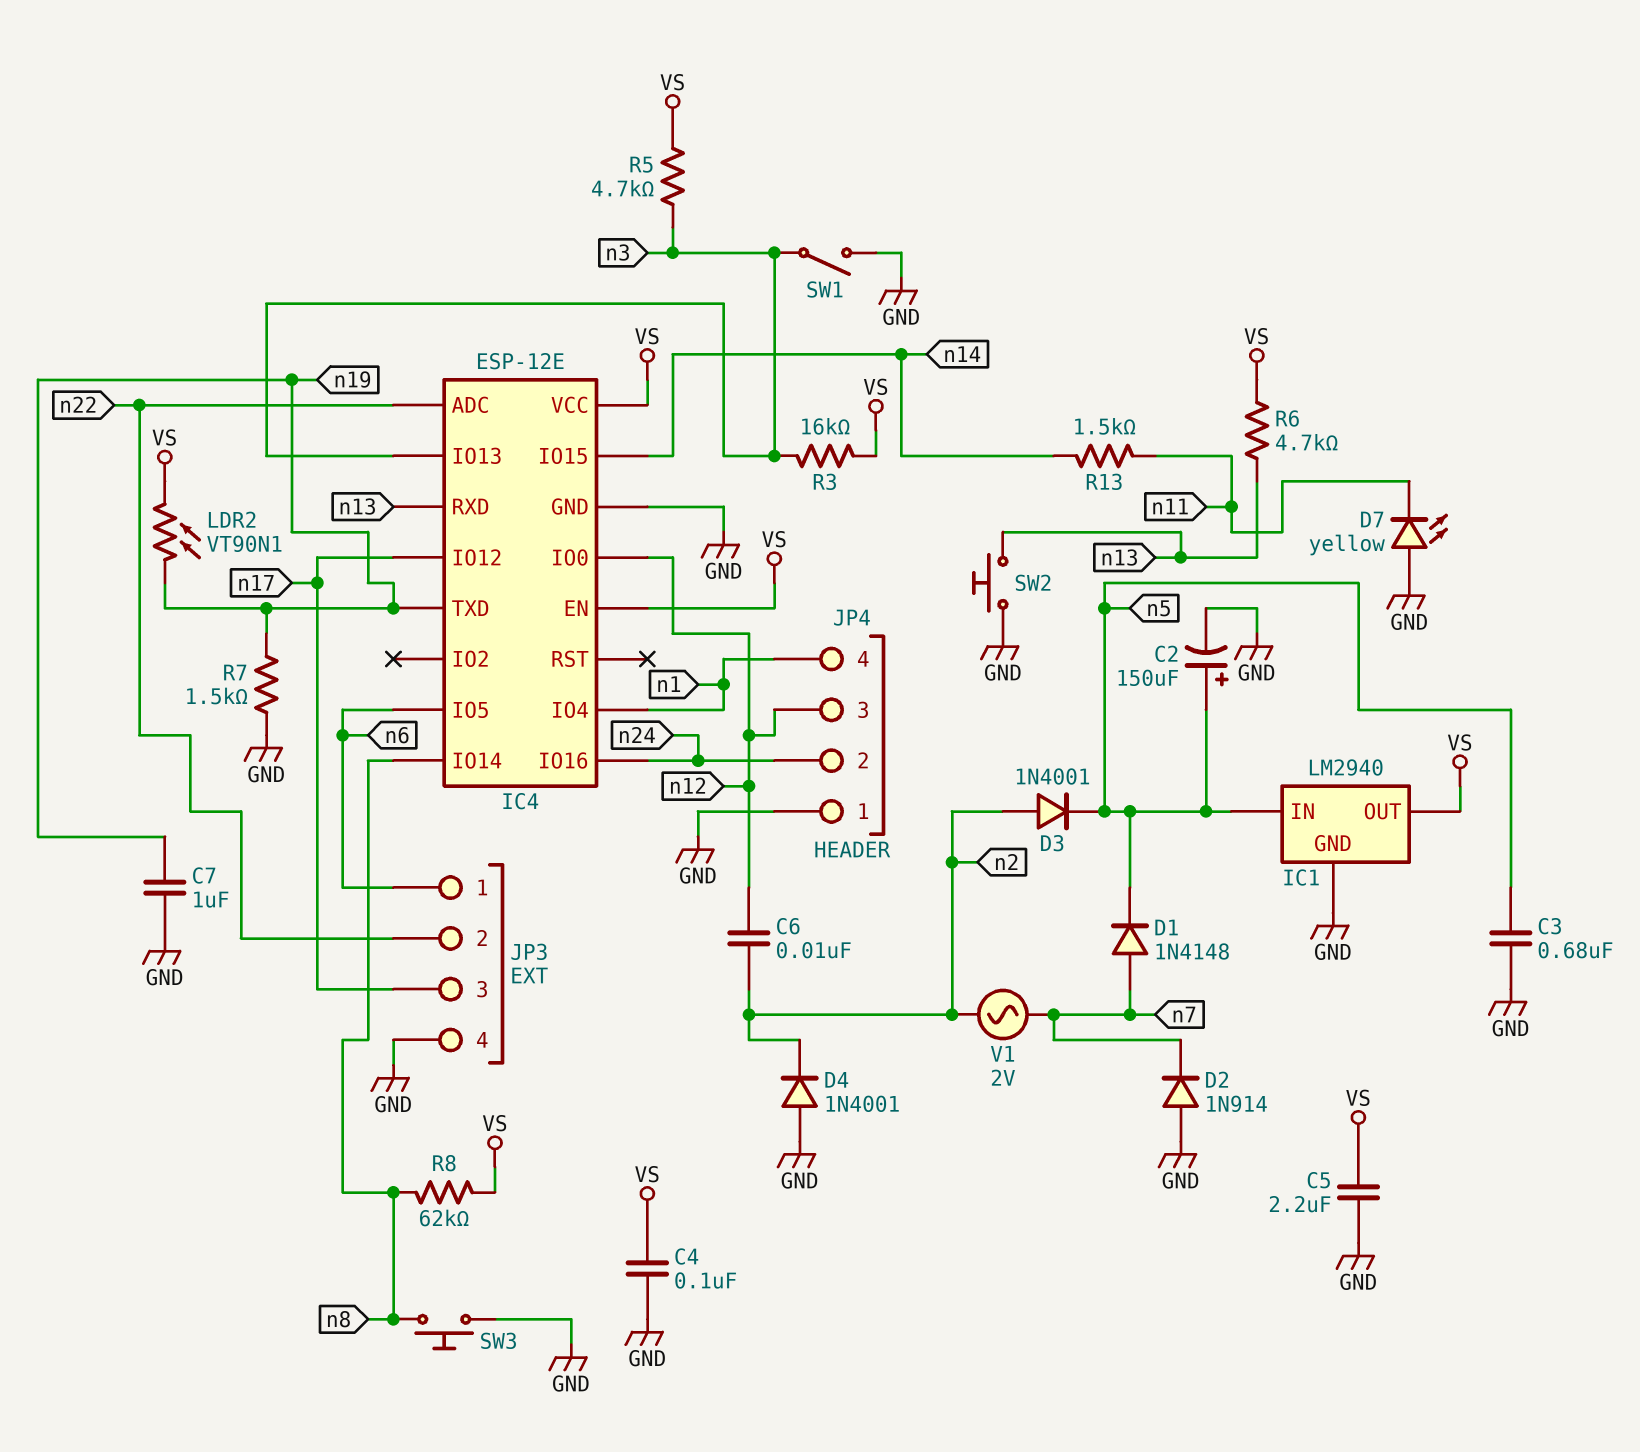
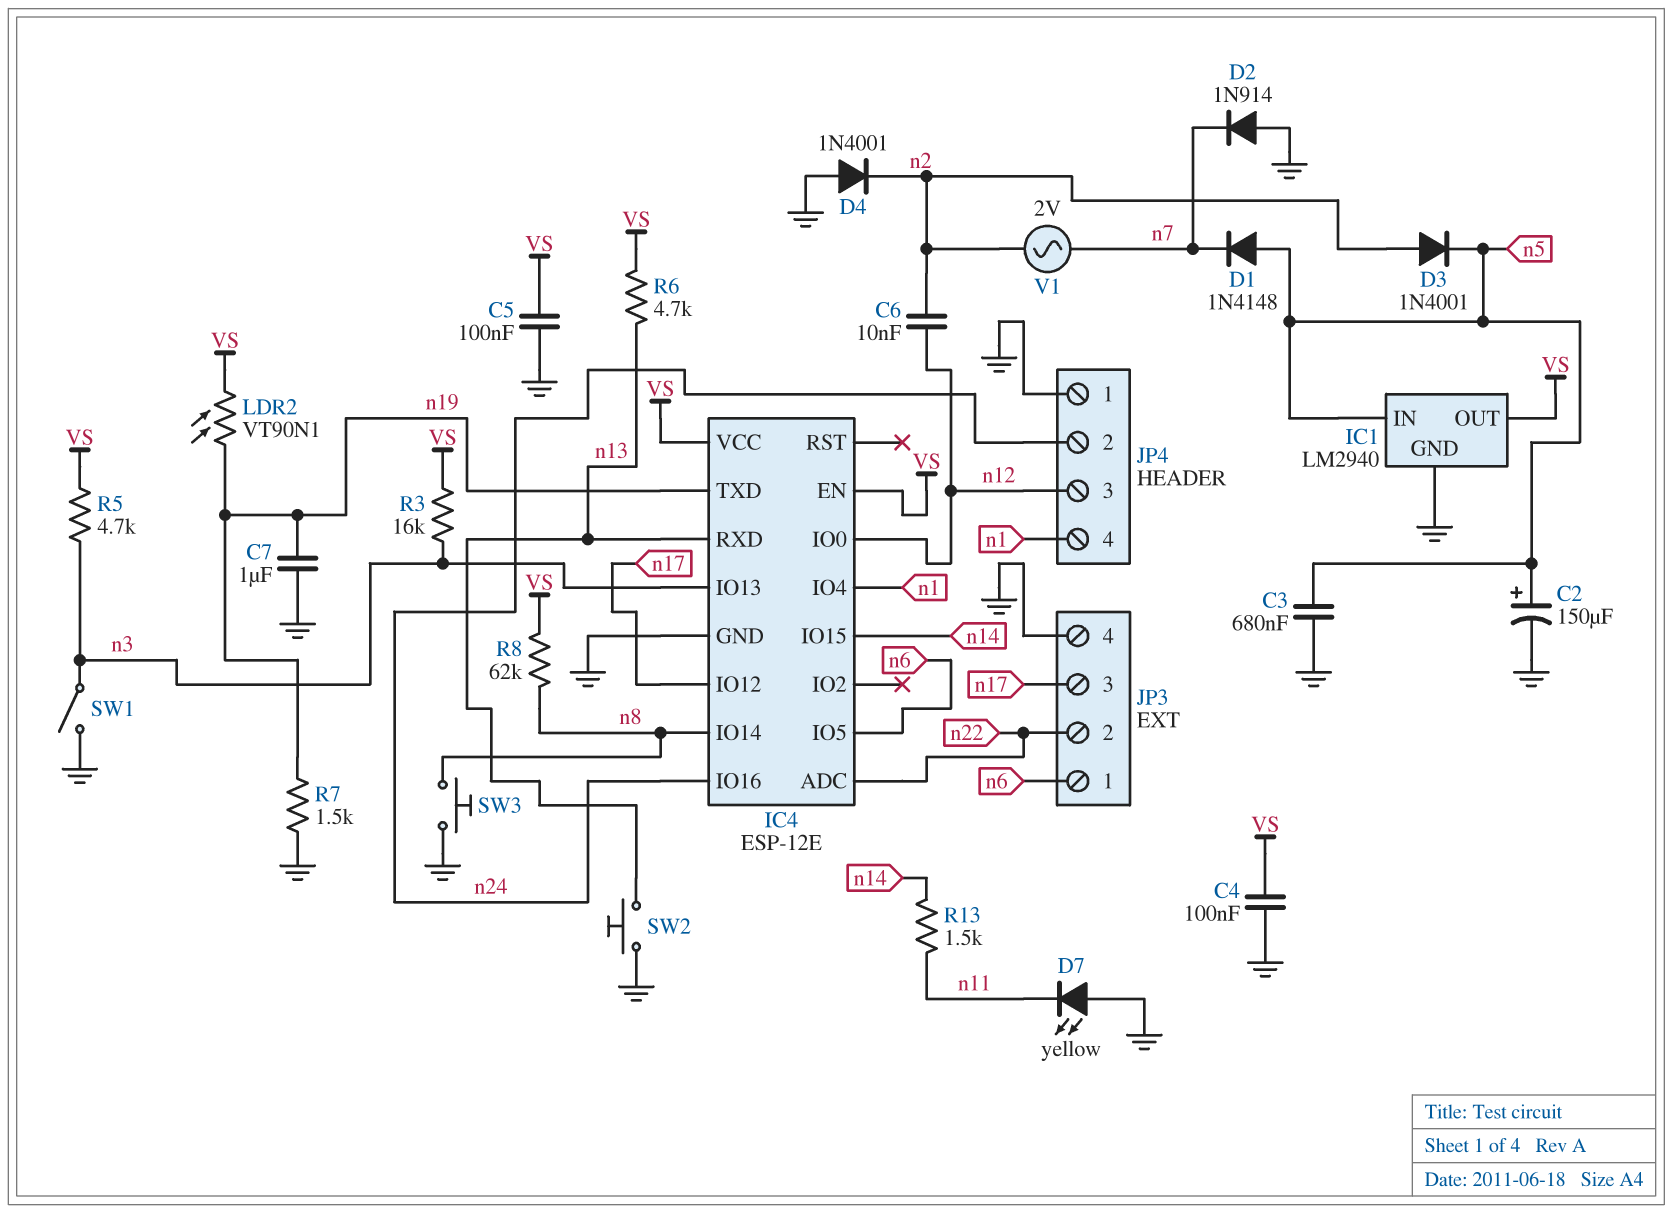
C5: 2.2uF (GND, VS) -> 100nF (GND, VS)
D1: diode 1N4148 (A n7, K n5) -> diode 1N4148 (A n5, K n7)

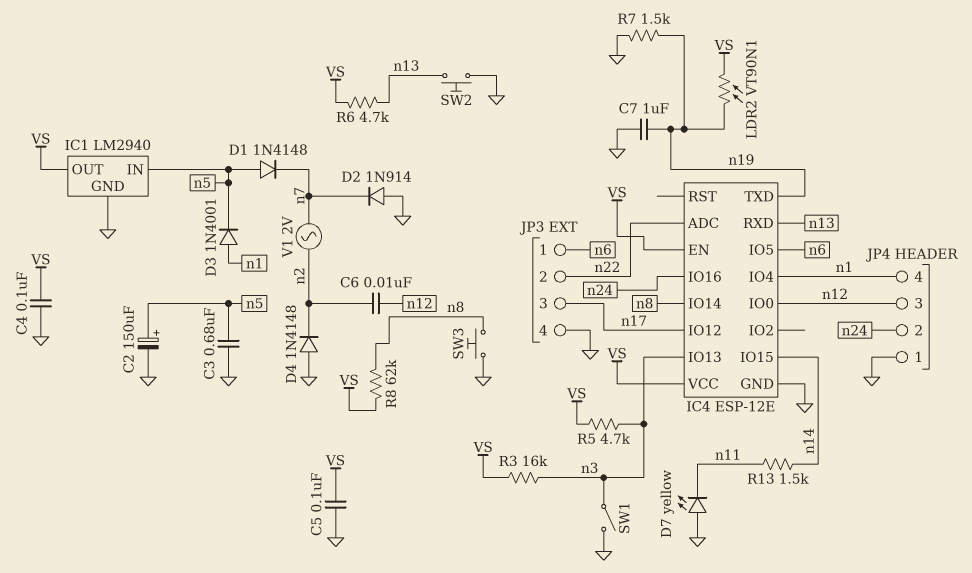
D3: diode 1N4001 (A n2, K n5) -> diode 1N4001 (A n1, K n5)
D4: diode 1N4001 (A GND, K n2) -> diode 1N4148 (A GND, K n2)

